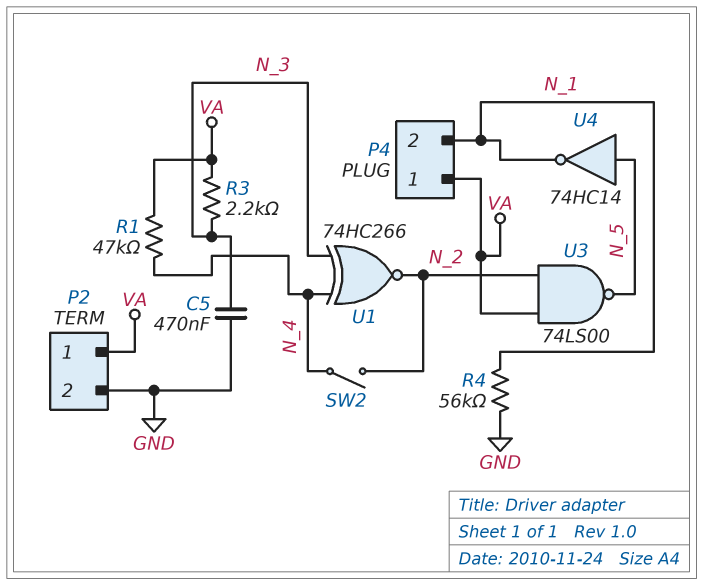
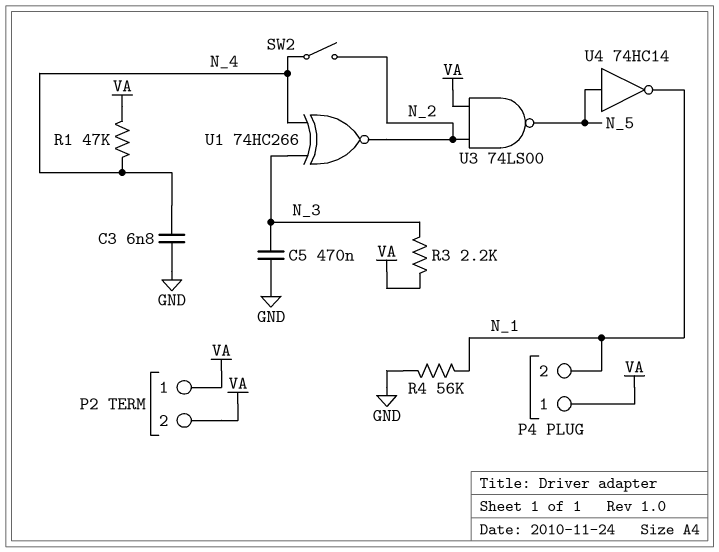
C3: none -> 6.8nF (GND, N_4)
P2 pin 2: GND -> VA

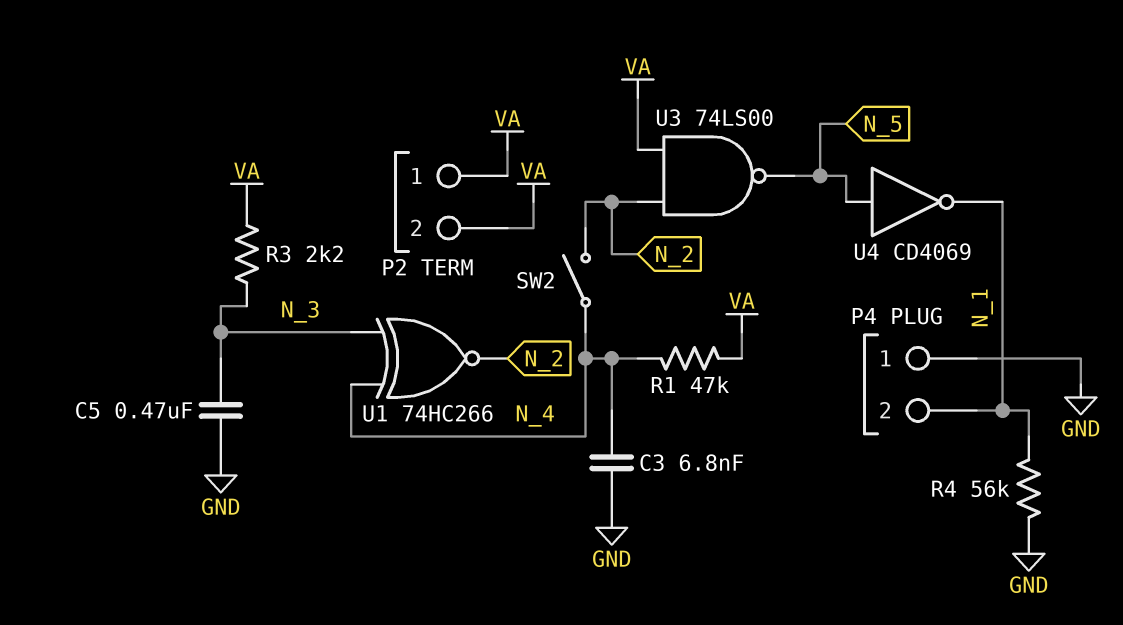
P4 pin 1: VA -> GND
U4: NOT 74HC14 (in N_5, out N_1) -> NOT CD4069 (in N_5, out N_1)

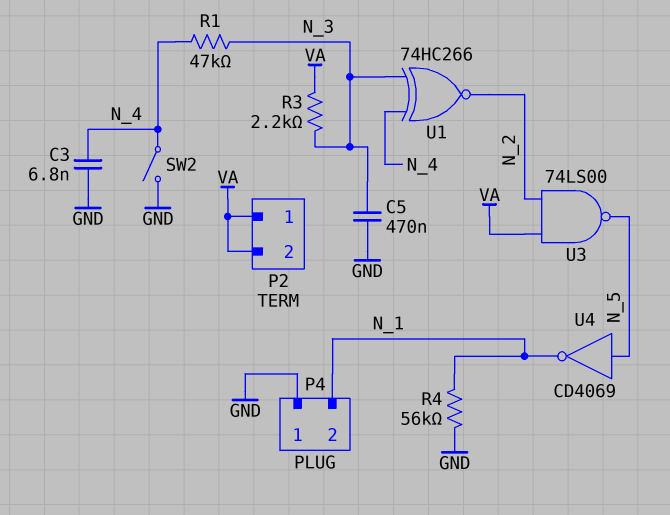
R1: 47k (N_4, VA) -> 47k (N_3, N_4)
SW2: switch (N_2, N_4) -> switch (GND, N_4)

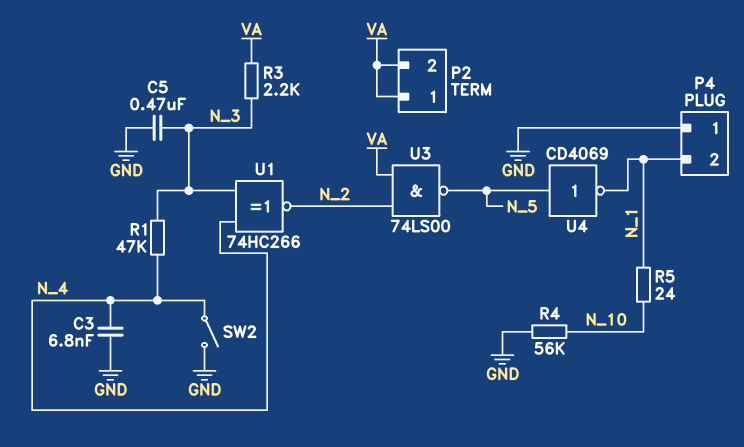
R4: 56k (GND, N_1) -> 56k (GND, N_10)
R5: none -> 24 (N_1, N_10)

